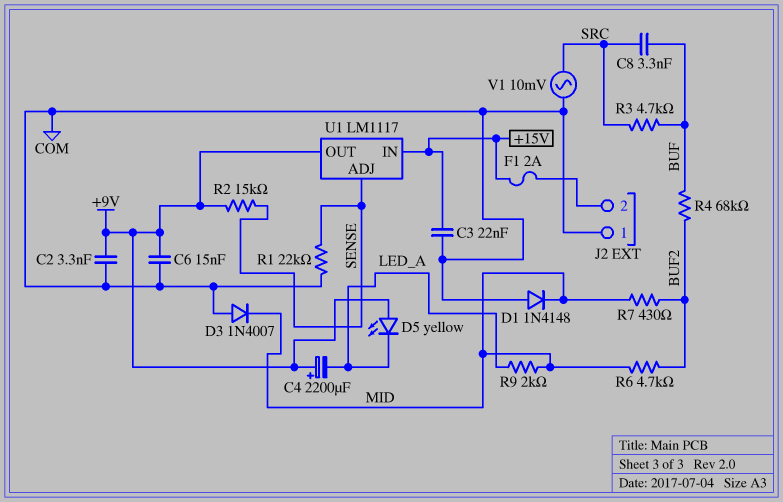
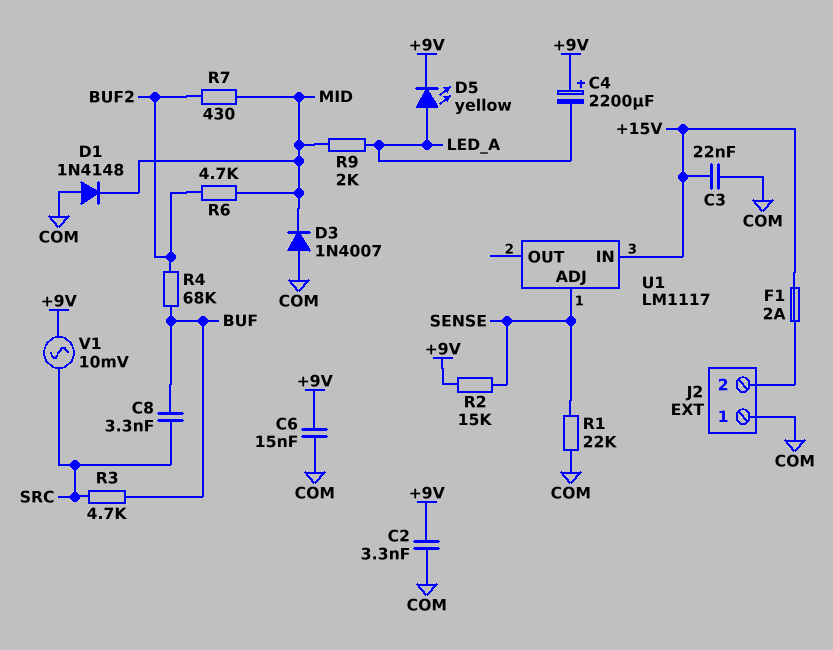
D5: LED yellow (A +9V, K LED_A) -> LED yellow (A LED_A, K +9V)
U1 pin OUT: +9V -> none
V1: AC 10mV (COM, SRC) -> AC 10mV (+9V, SRC)

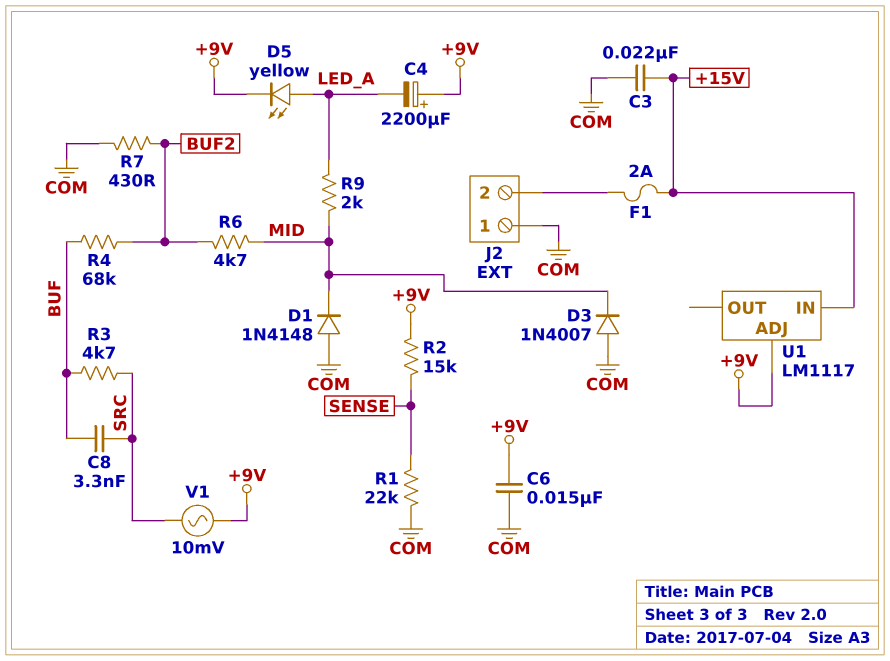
C2: 3.3nF (+9V, COM) -> none
R7: 430 (BUF2, MID) -> 430 (BUF2, COM)
U1 pin ADJ: SENSE -> +9V

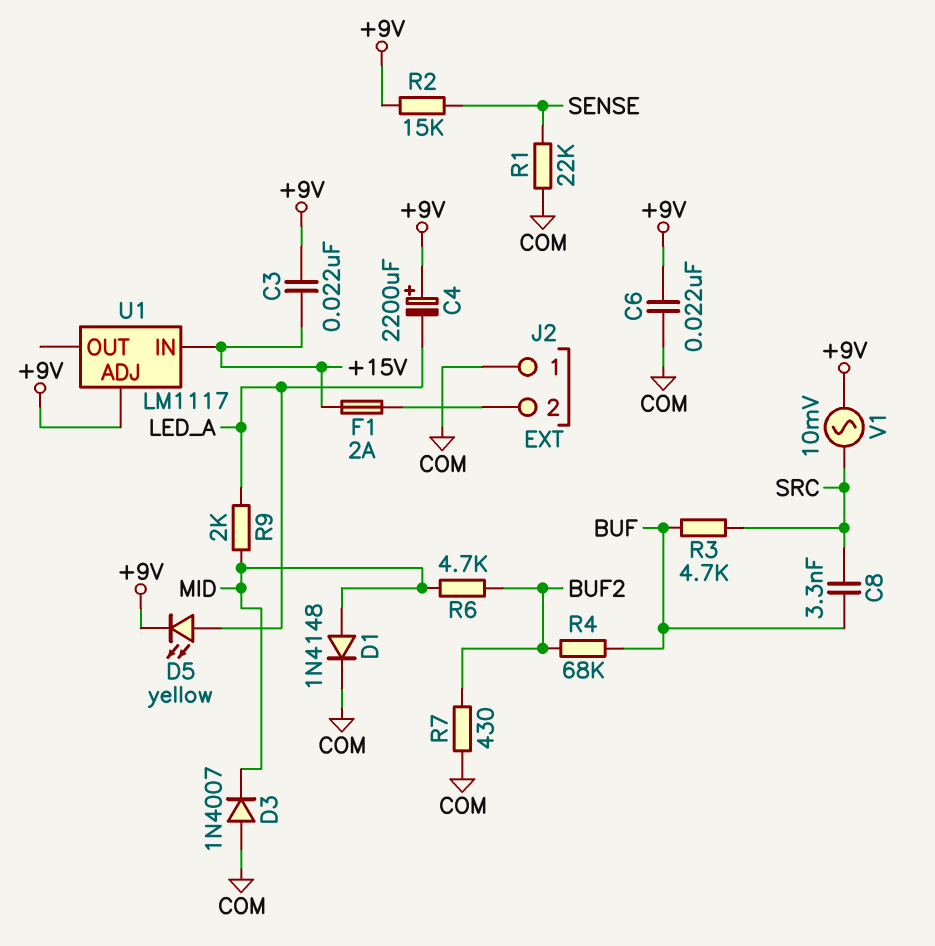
C3: 22nF (+15V, COM) -> 22nF (+9V, +15V)
C6: 15nF (+9V, COM) -> 22nF (+9V, COM)
D1: diode 1N4148 (A COM, K MID) -> diode 1N4148 (A MID, K COM)

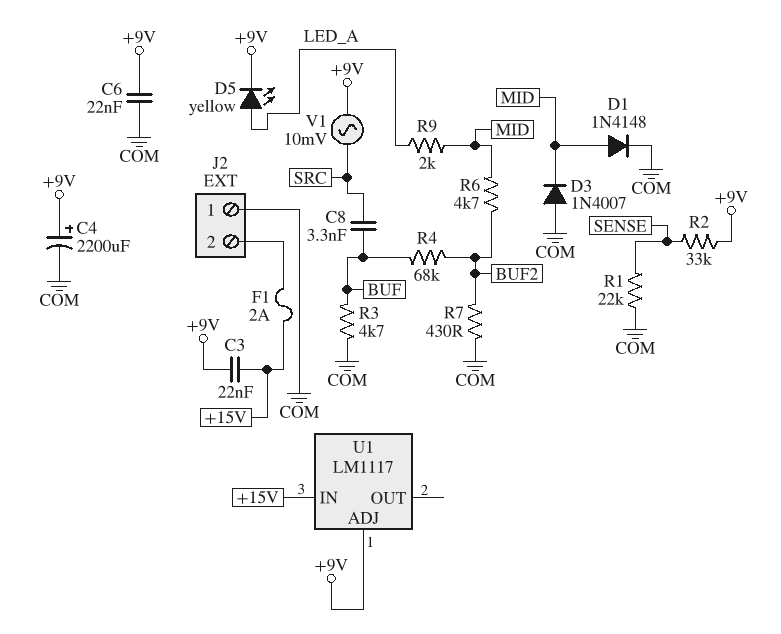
C4: 2200uF (plus +9V, minus LED_A) -> 2200uF (plus +9V, minus COM)
R2: 15k (+9V, SENSE) -> 33k (+9V, SENSE)
R3: 4.7k (BUF, SRC) -> 4.7k (BUF, COM)

